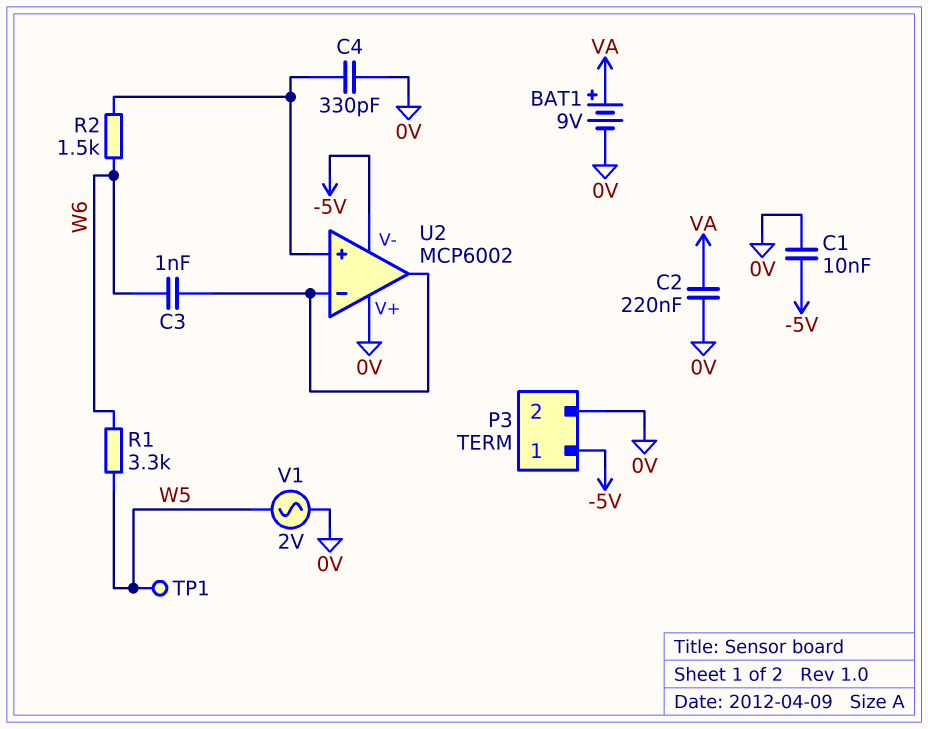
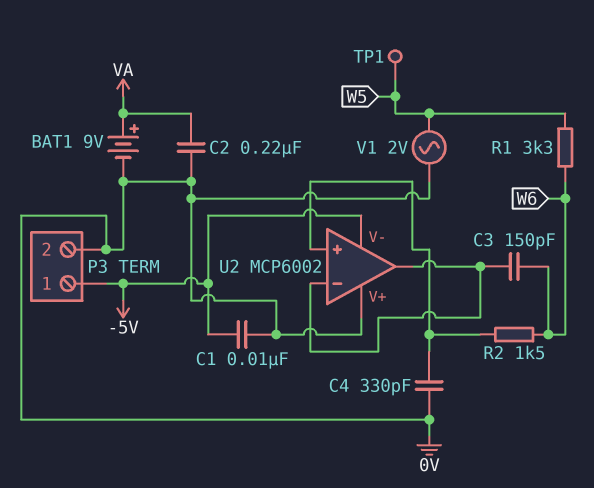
C3: 1nF (U2/in-, W6) -> 150pF (U2/in-, W6)

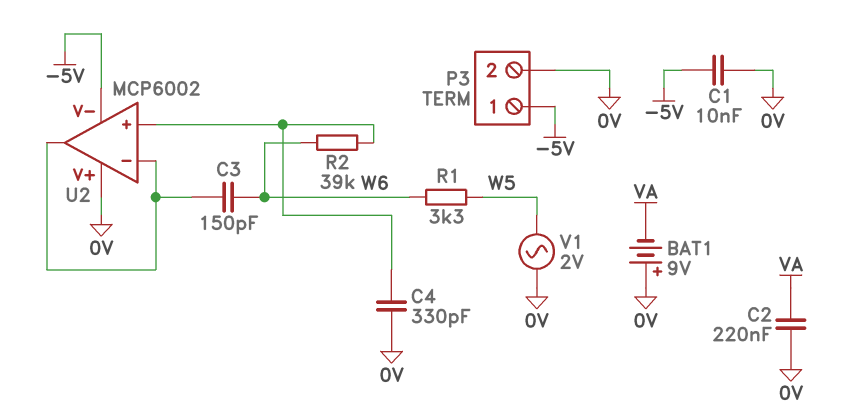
BAT1: 9V (plus VA, minus 0V) -> 9V (plus 0V, minus VA)
R2: 1.5k (U2/in+, W6) -> 39k (U2/in+, W6)
TP1: test point (W5) -> none

